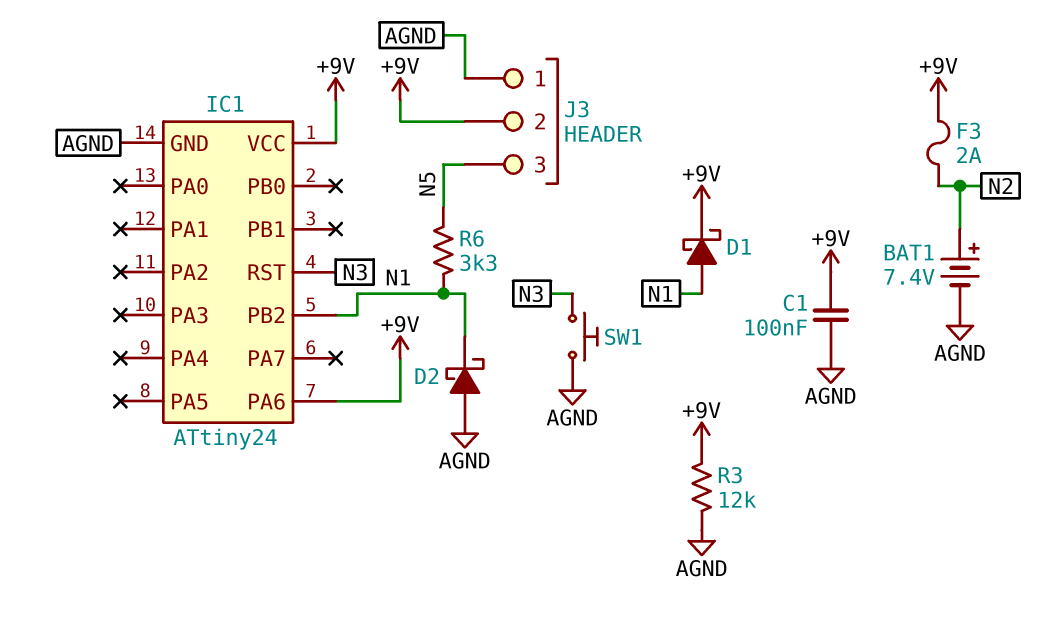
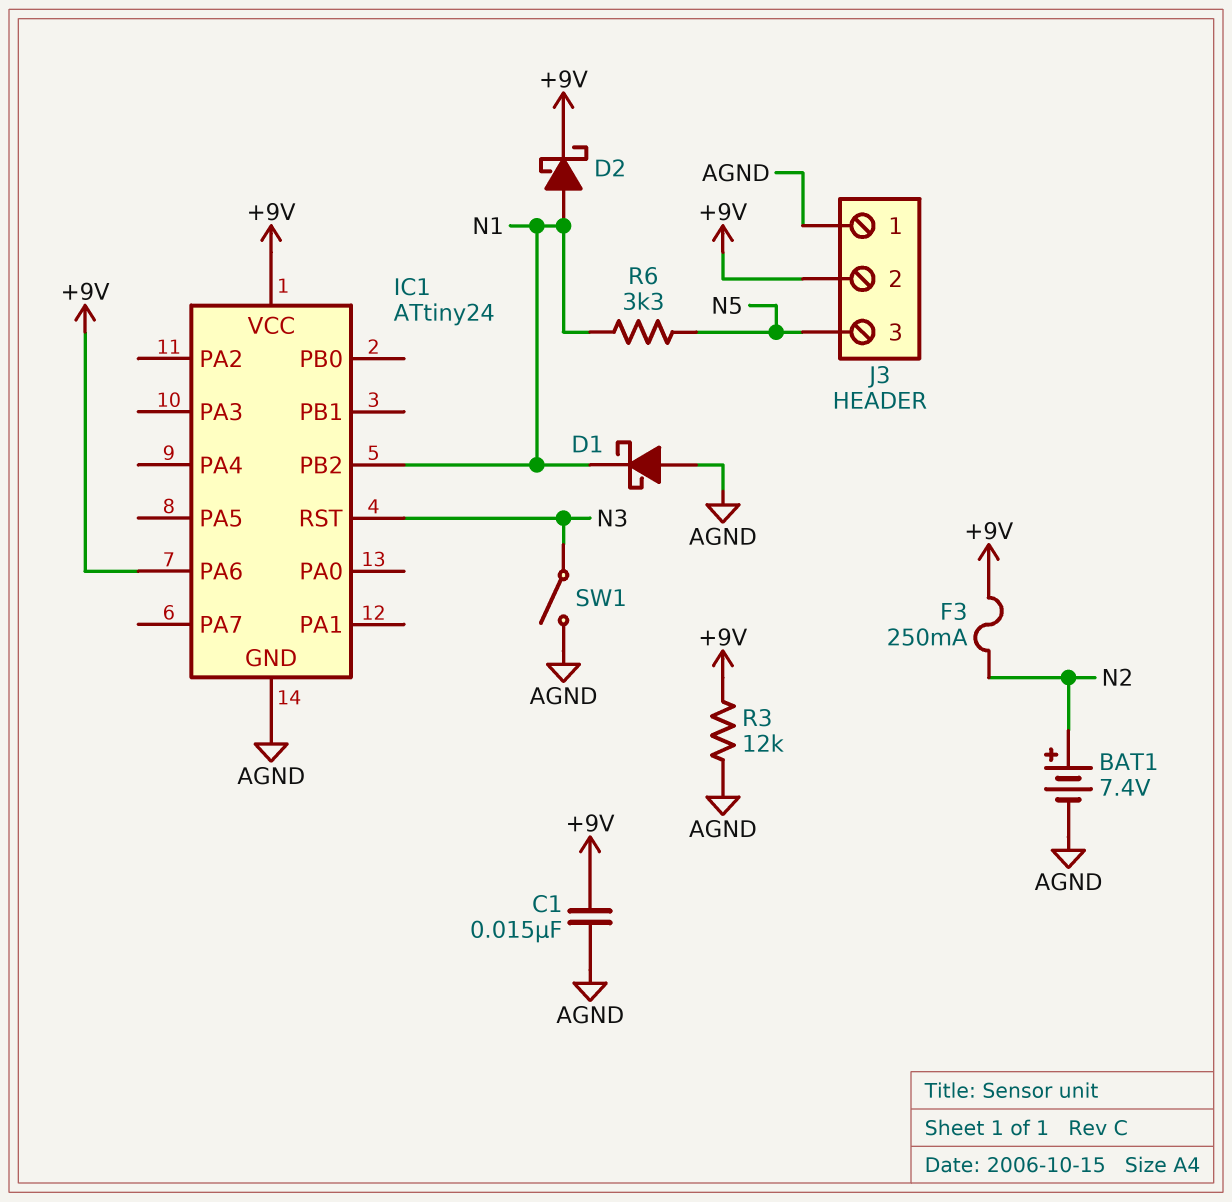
C1: 100nF (+9V, AGND) -> 15nF (+9V, AGND)
D1: schottky (A N1, K +9V) -> schottky (A AGND, K N1)
D2: schottky (A AGND, K N1) -> schottky (A N1, K +9V)
F3: 2A (+9V, N2) -> 250mA (+9V, N2)
SW1: button (AGND, N3) -> switch (AGND, N3)

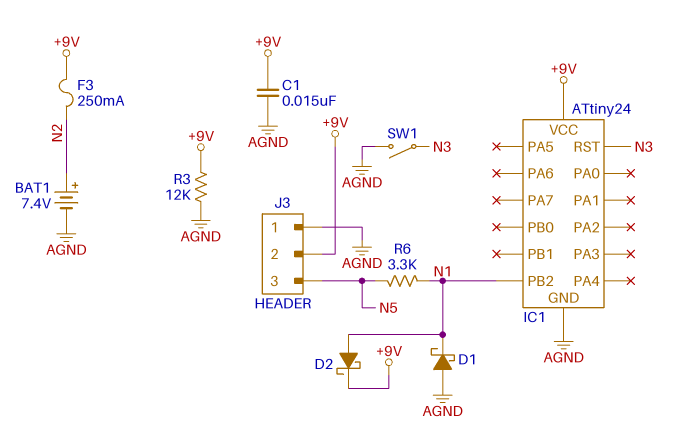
IC1 pin PA6: +9V -> none

